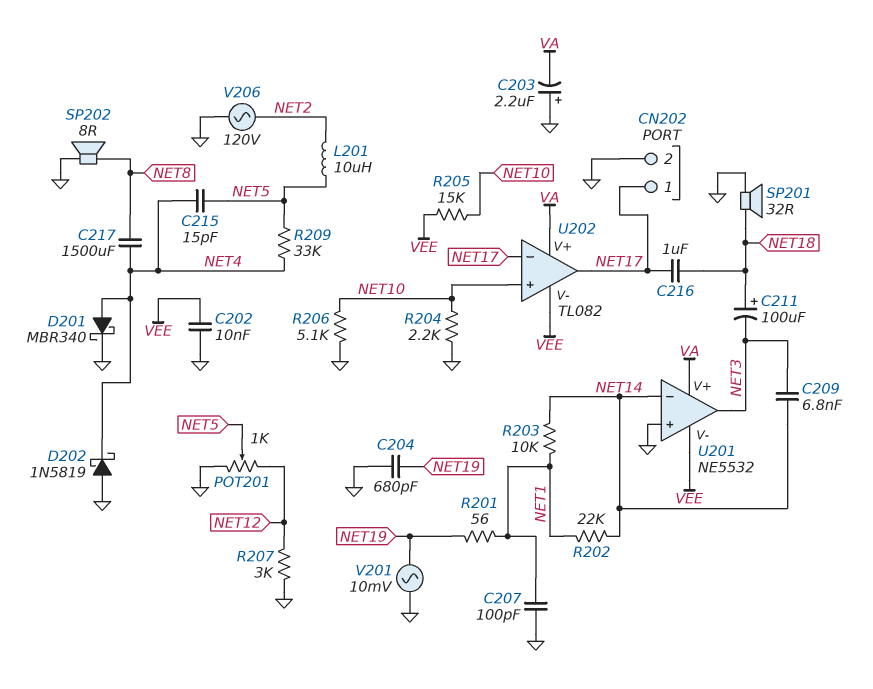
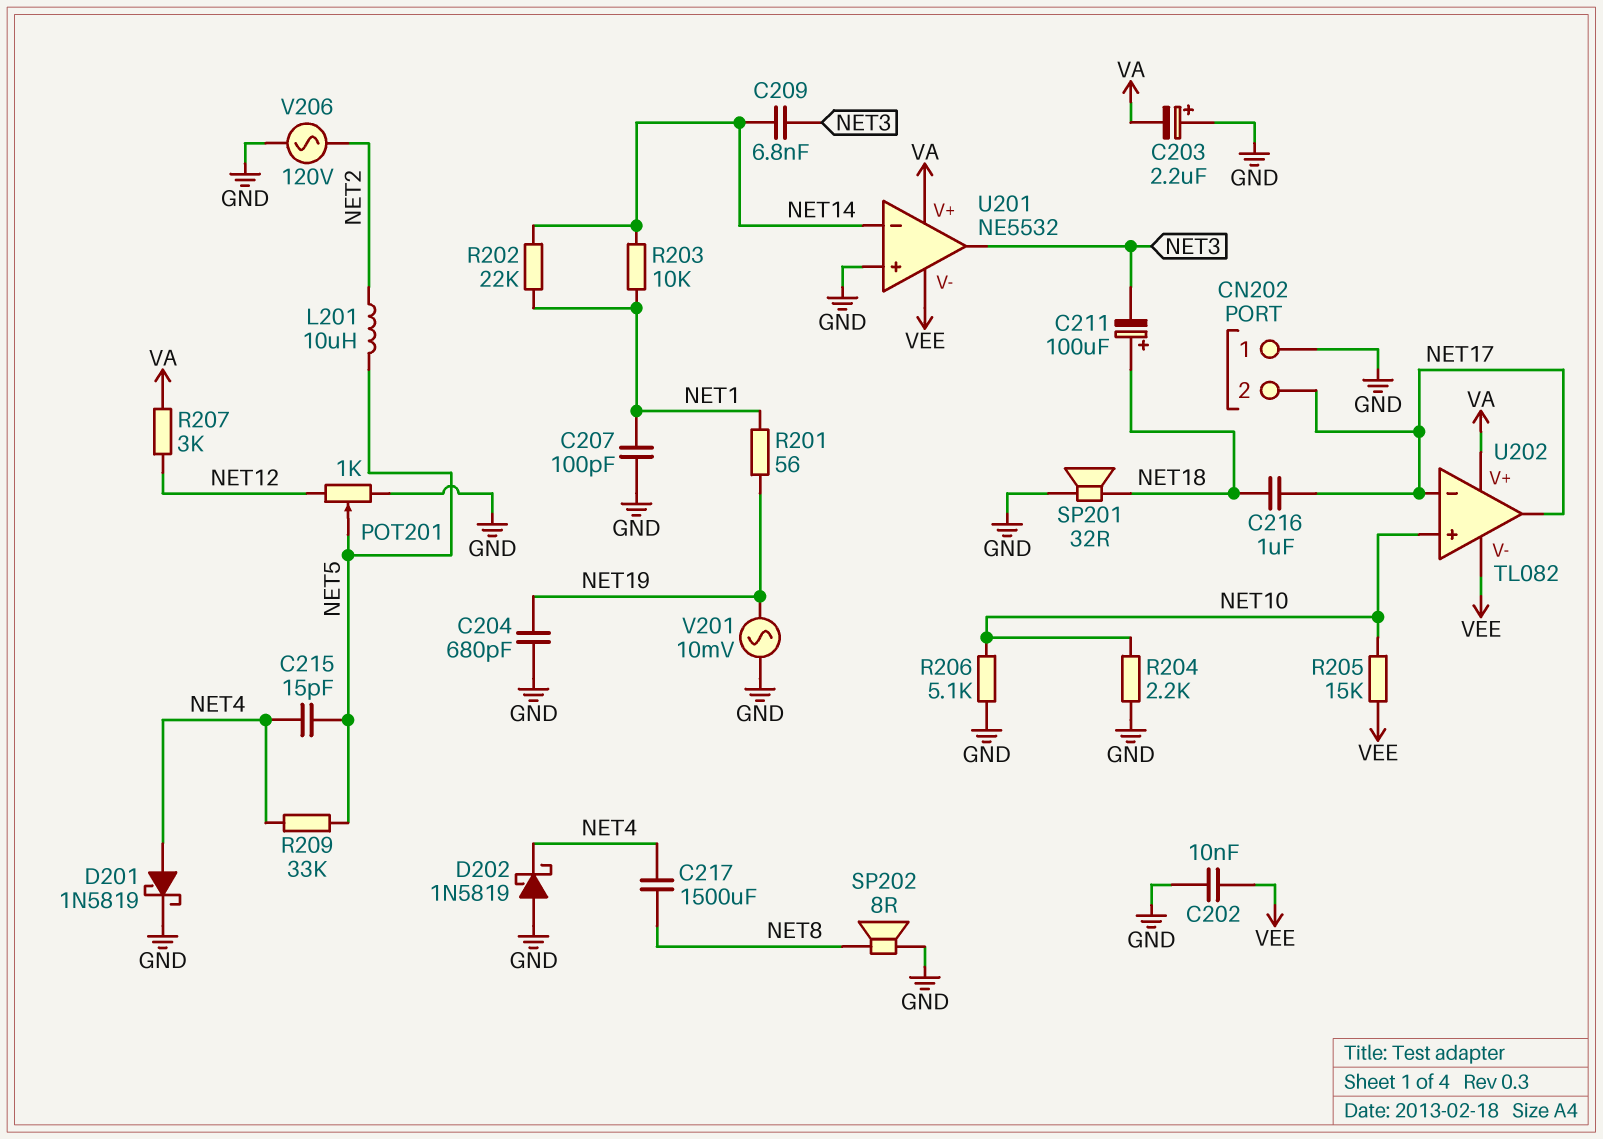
CN202 pin 1: NET17 -> GND
CN202 pin 2: GND -> NET17
D201: schottky MBR340 (A NET4, K GND) -> schottky 1N5819 (A NET4, K GND)
R207: 3k (GND, NET12) -> 3k (NET12, VA)

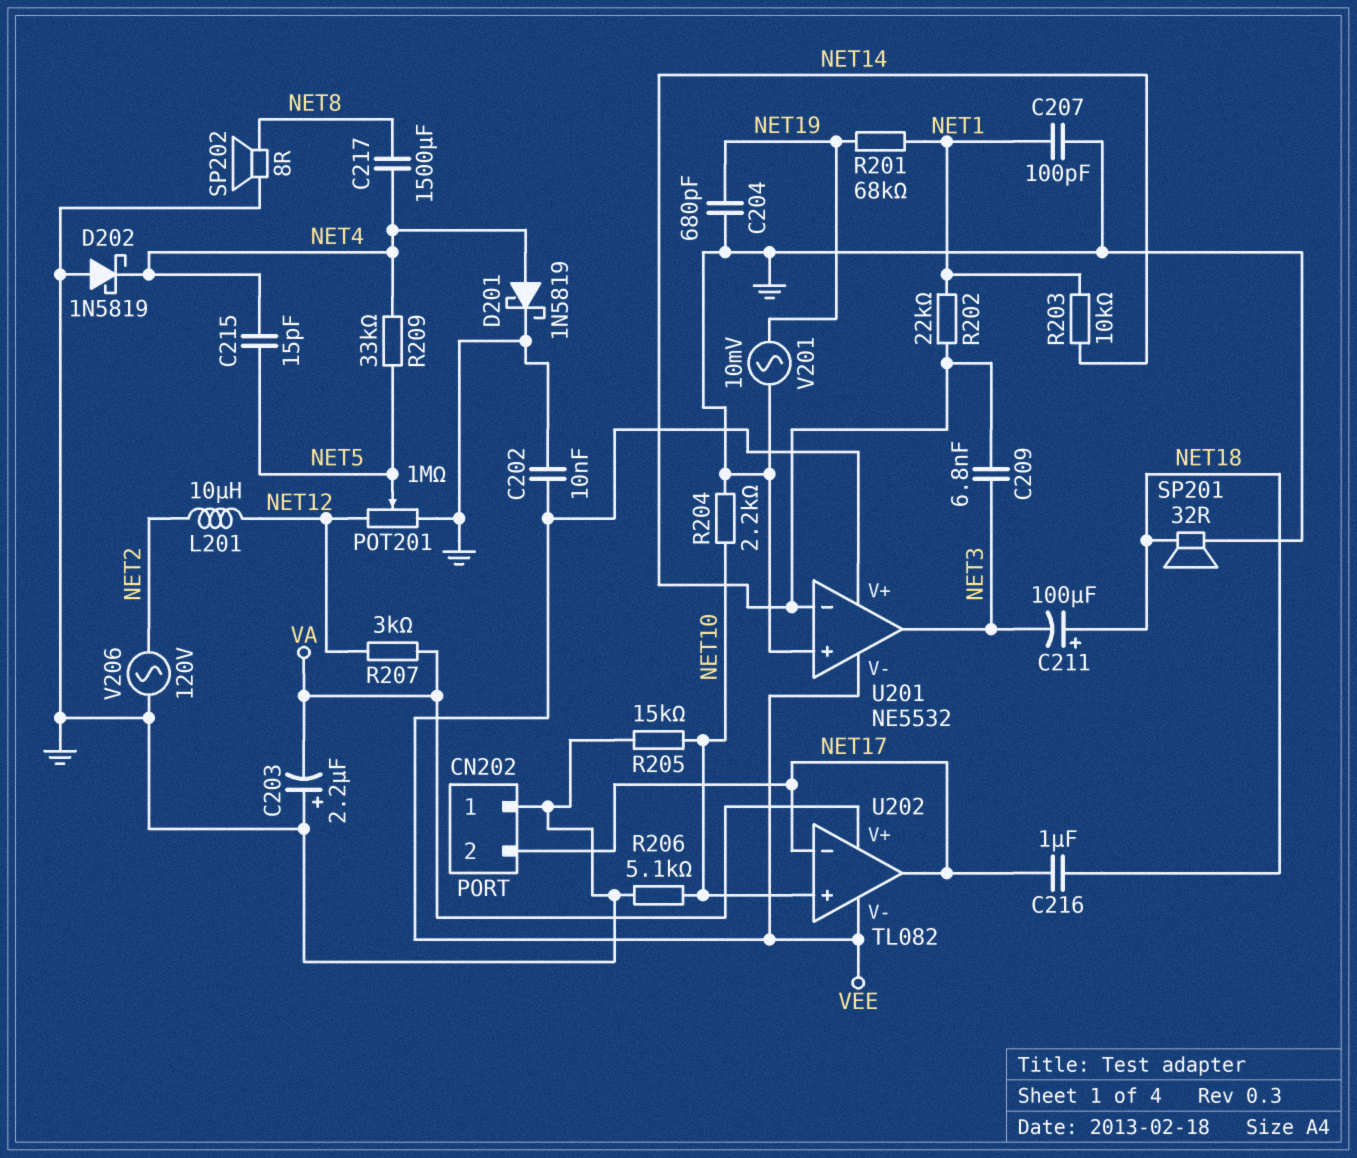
L201: 10uH (NET2, NET5) -> 10uH (NET2, NET12)
POT201: 1k (GND, NET12, wiper NET5) -> 1M (GND, NET12, wiper NET5)
R201: 56 (NET1, NET19) -> 68k (NET1, NET19)
R205: 15k (NET10, VEE) -> 15k (GND, NET10)
U201 pin V+: VA -> VEE

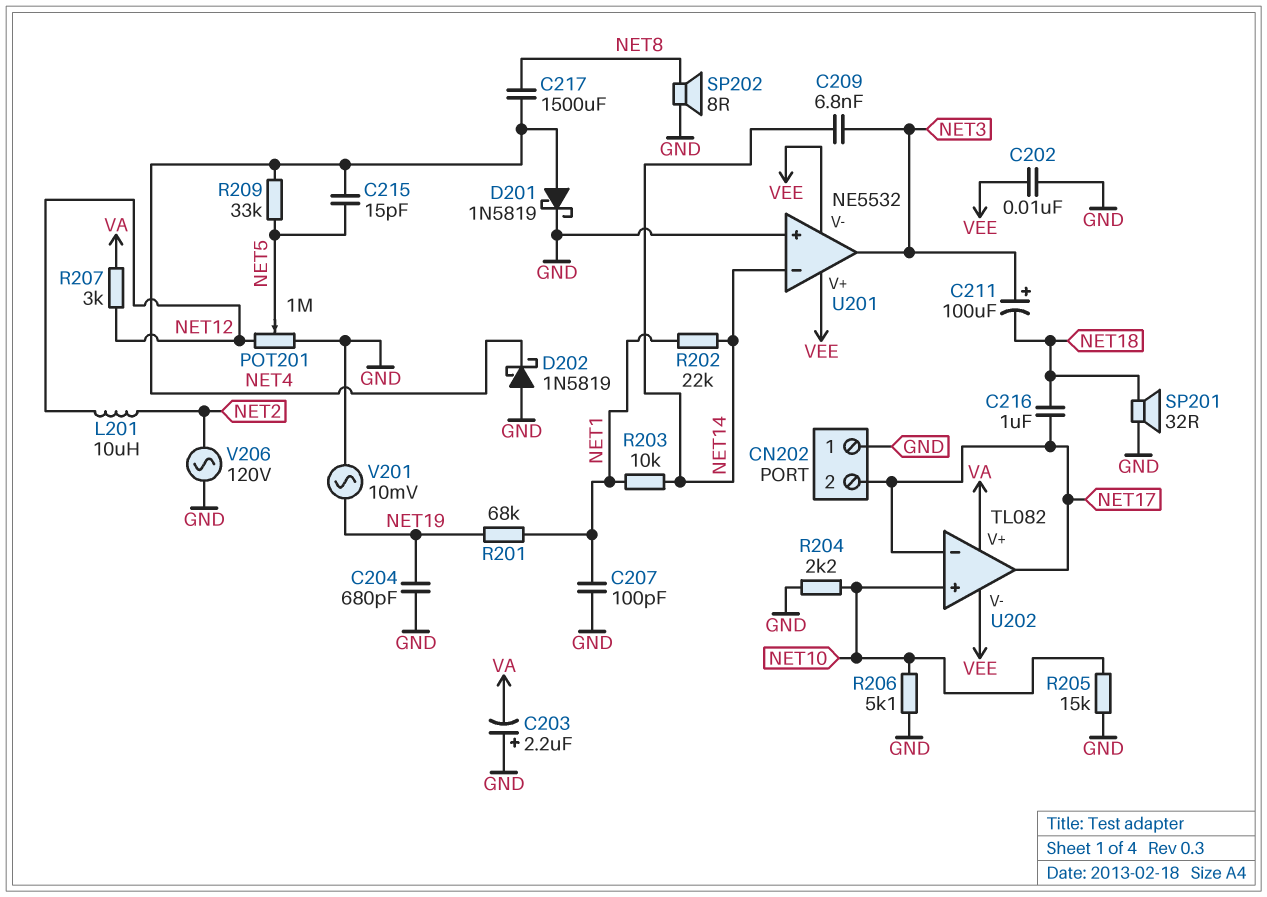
C211: 100uF (plus NET18, minus NET3) -> 100uF (plus NET3, minus NET18)

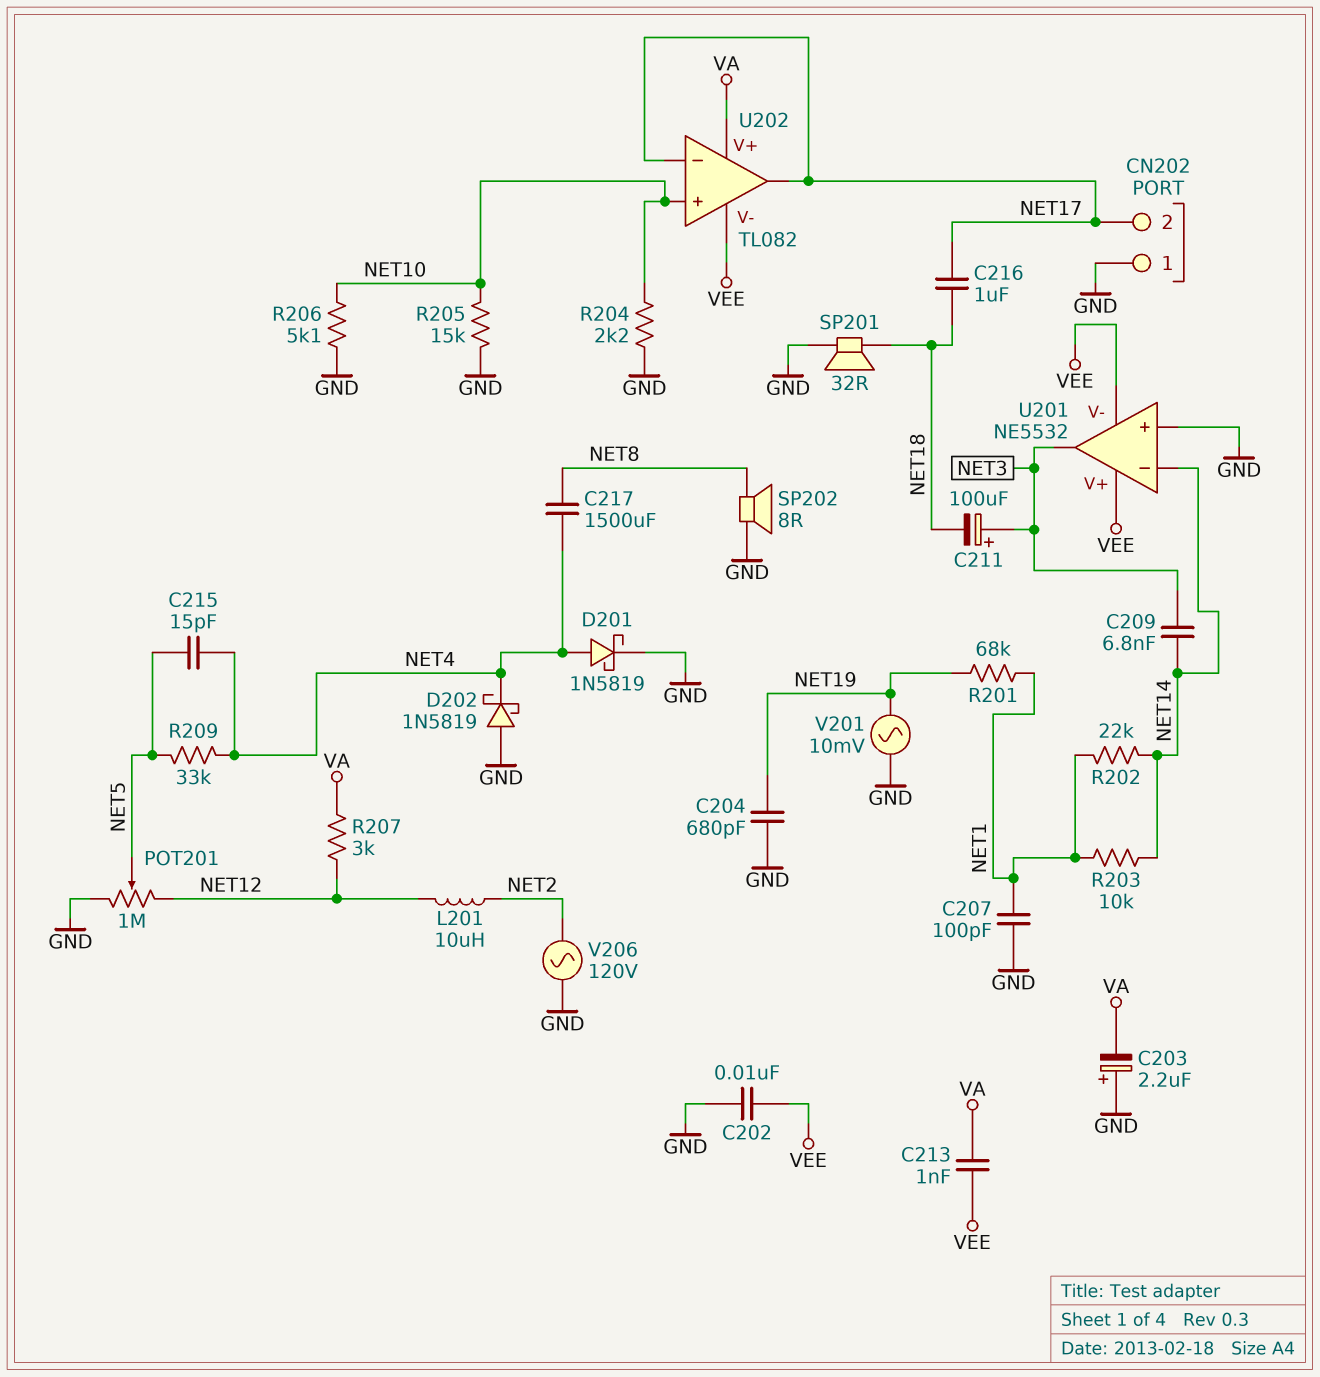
C213: none -> 1nF (VA, VEE)

